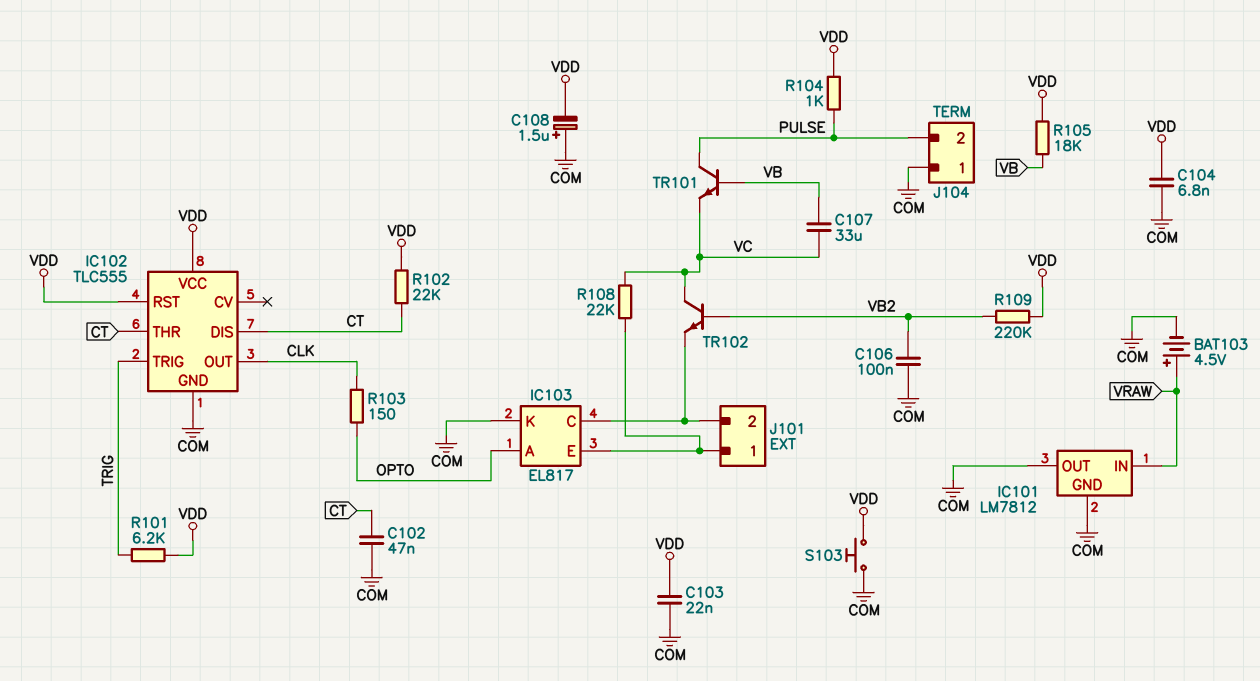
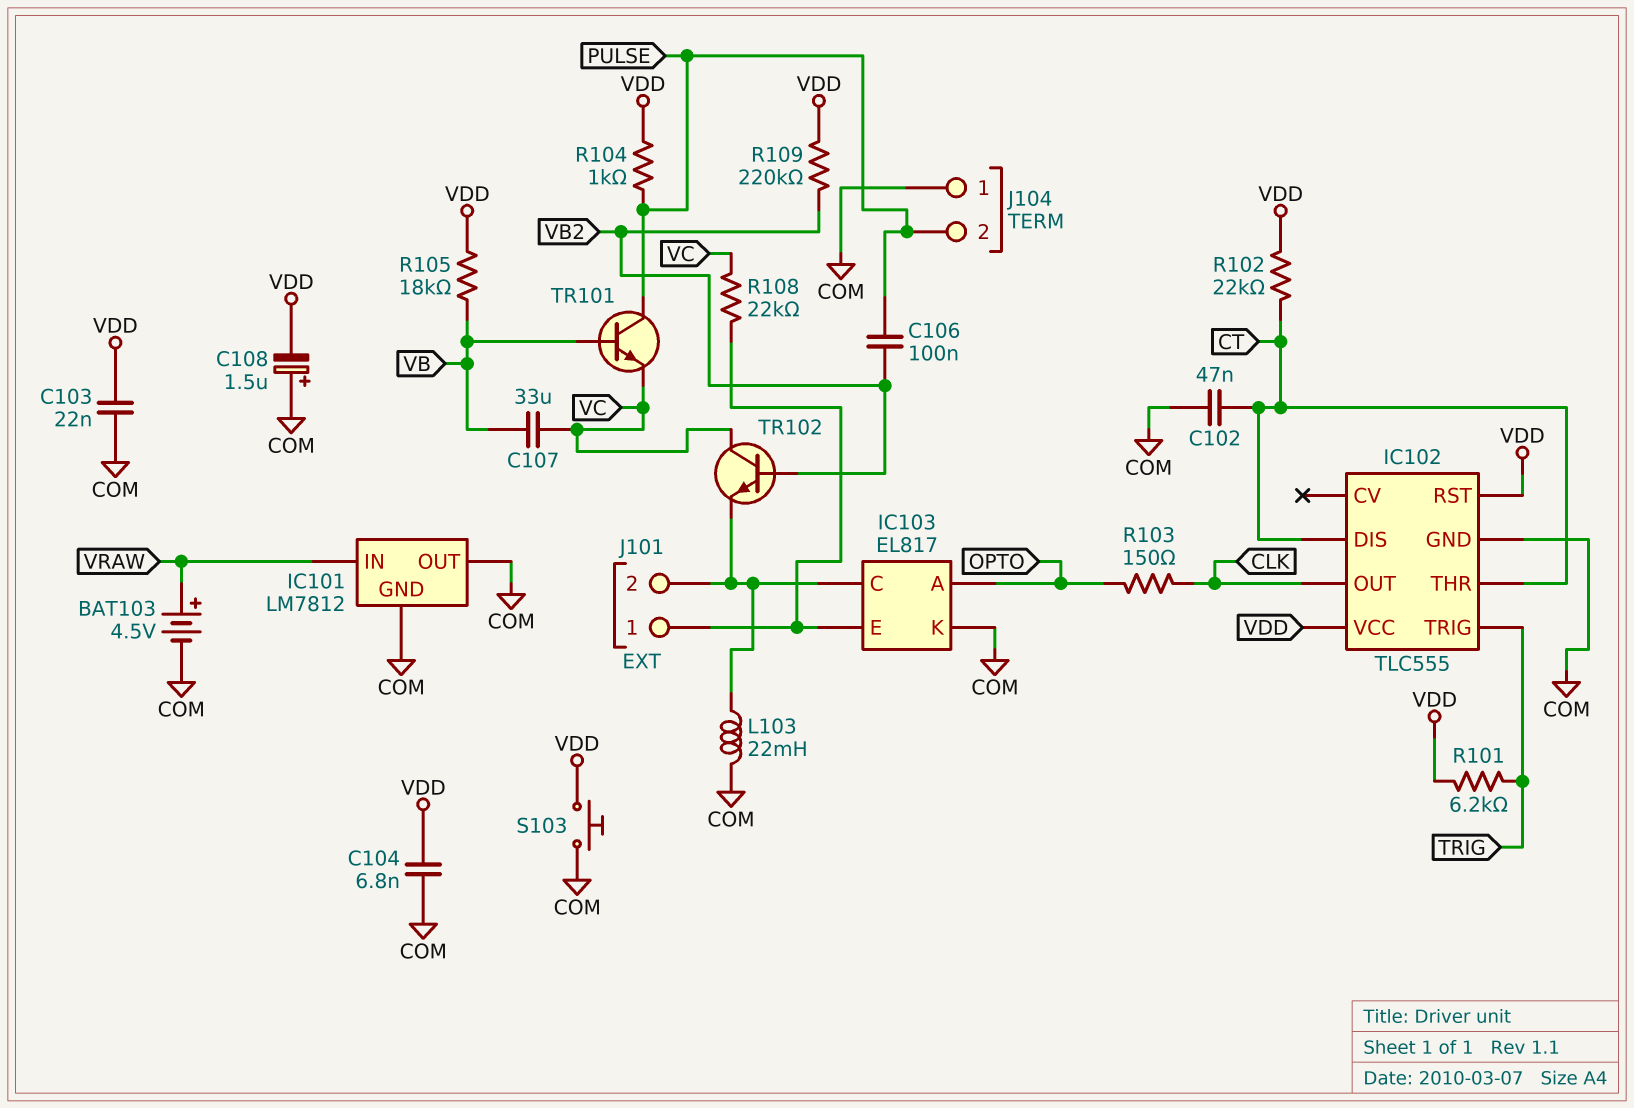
C106: 100nF (COM, VB2) -> 100nF (PULSE, VB2)
L103: none -> 22mH (COM, IC103/C)

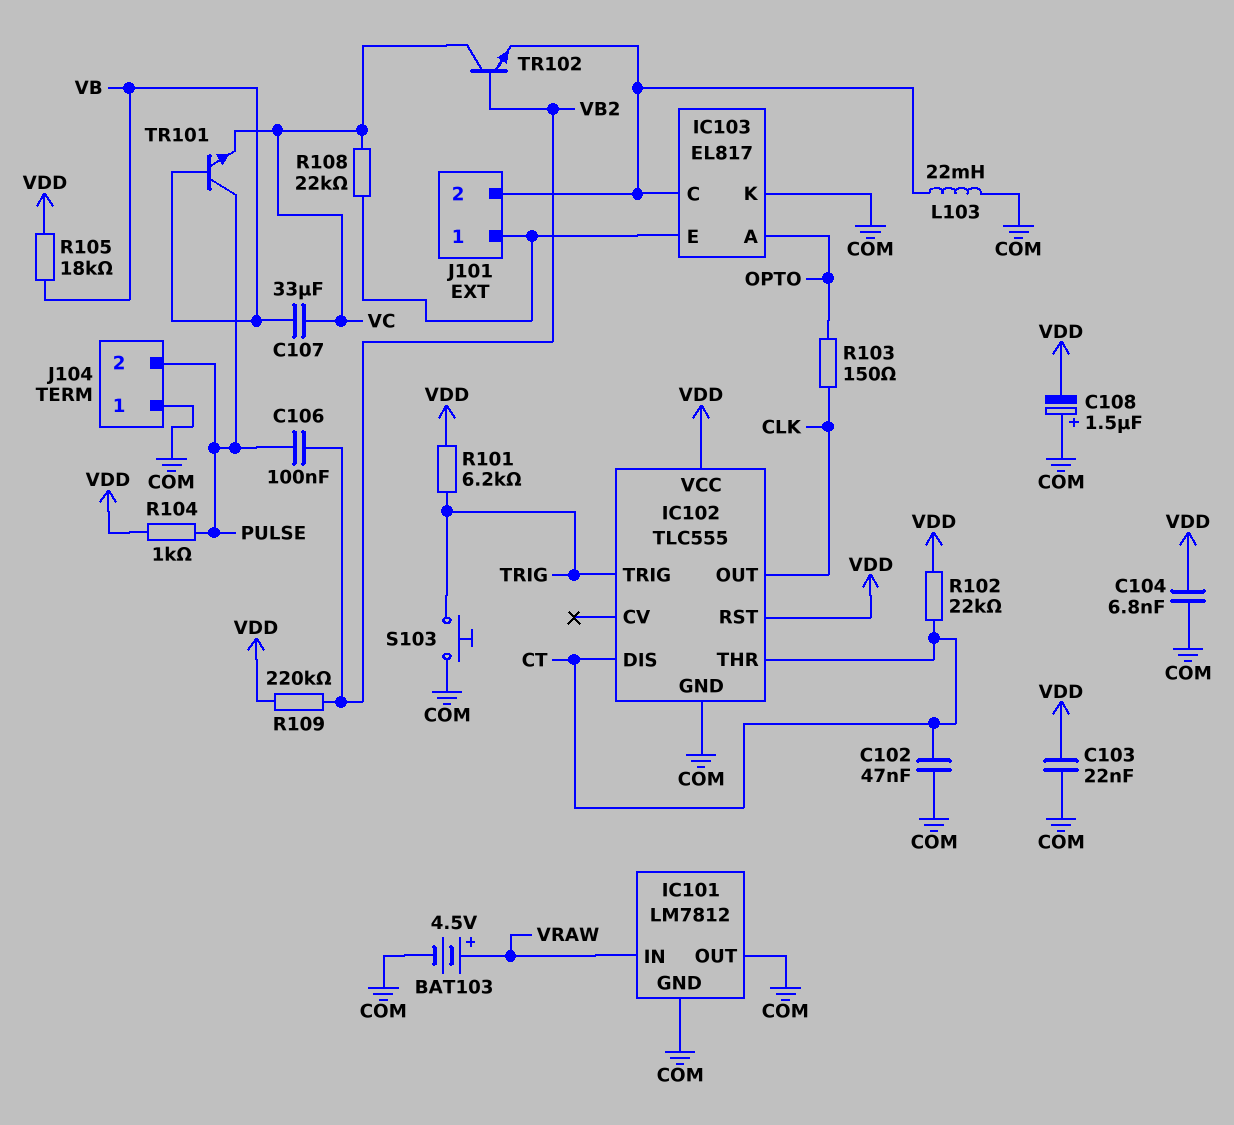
S103: button (COM, VDD) -> button (COM, TRIG)

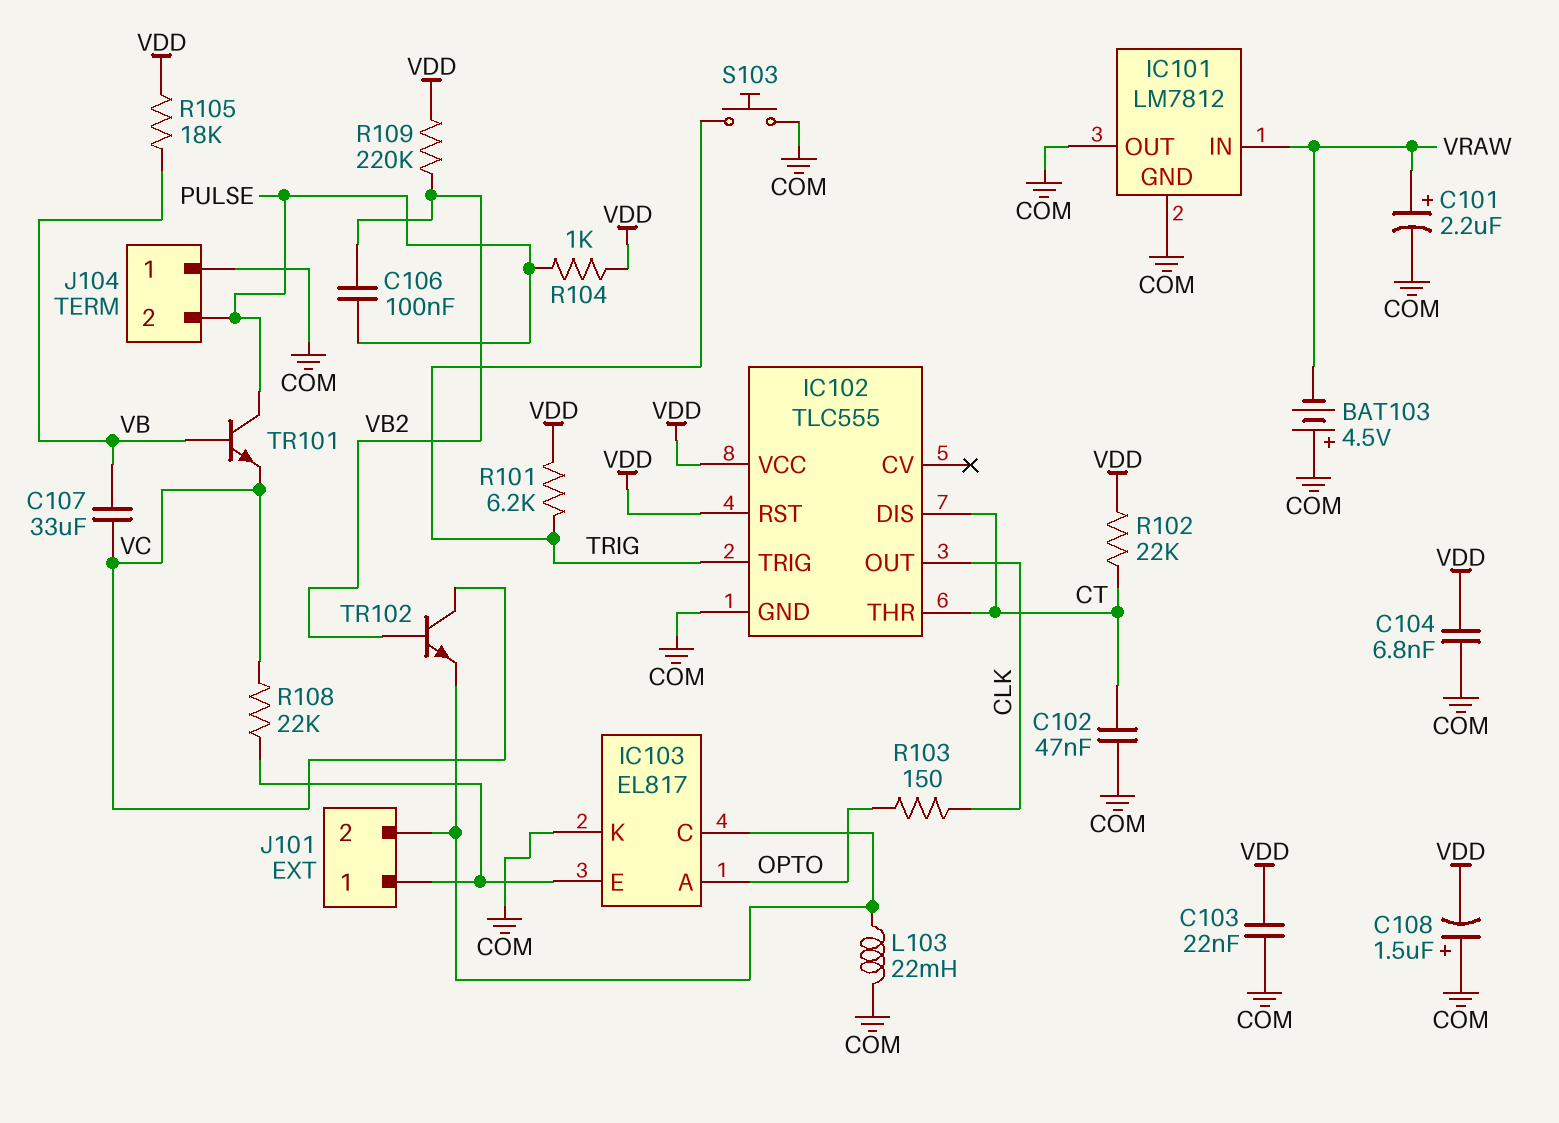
BAT103: 4.5V (plus VRAW, minus COM) -> 4.5V (plus COM, minus VRAW)
C101: none -> 2.2uF (plus VRAW, minus COM)

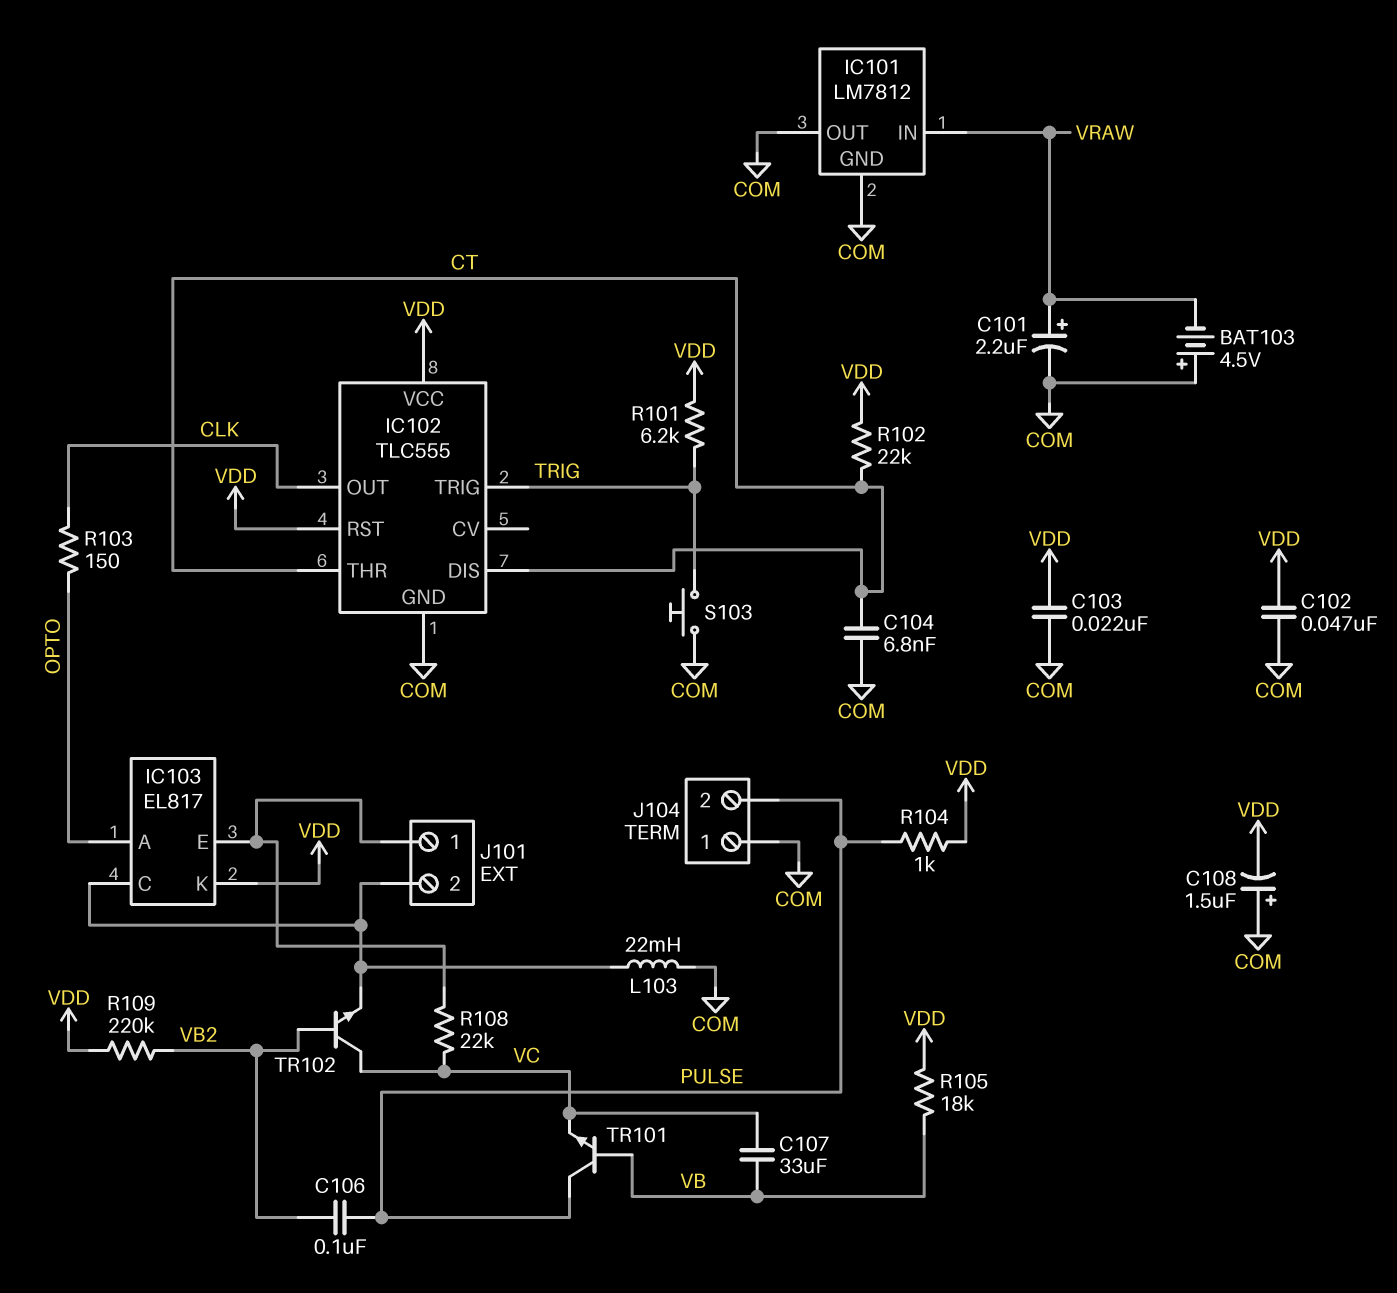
C102: 47nF (COM, CT) -> 47nF (COM, VDD)
C104: 6.8nF (COM, VDD) -> 6.8nF (COM, CT)
IC103 pin K: COM -> VDD

